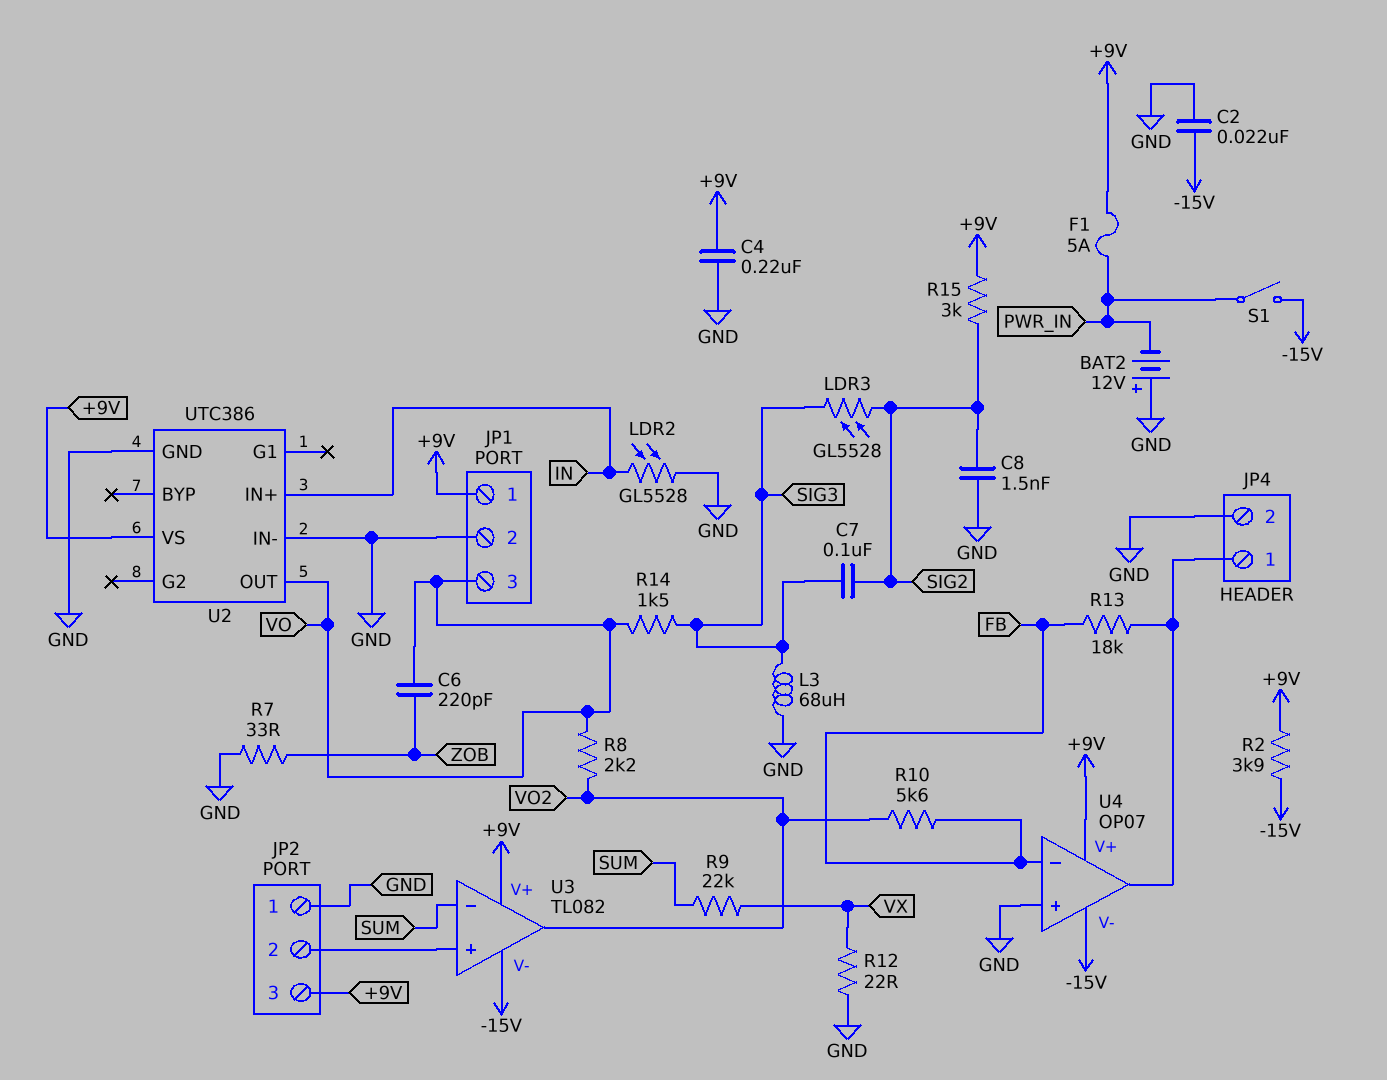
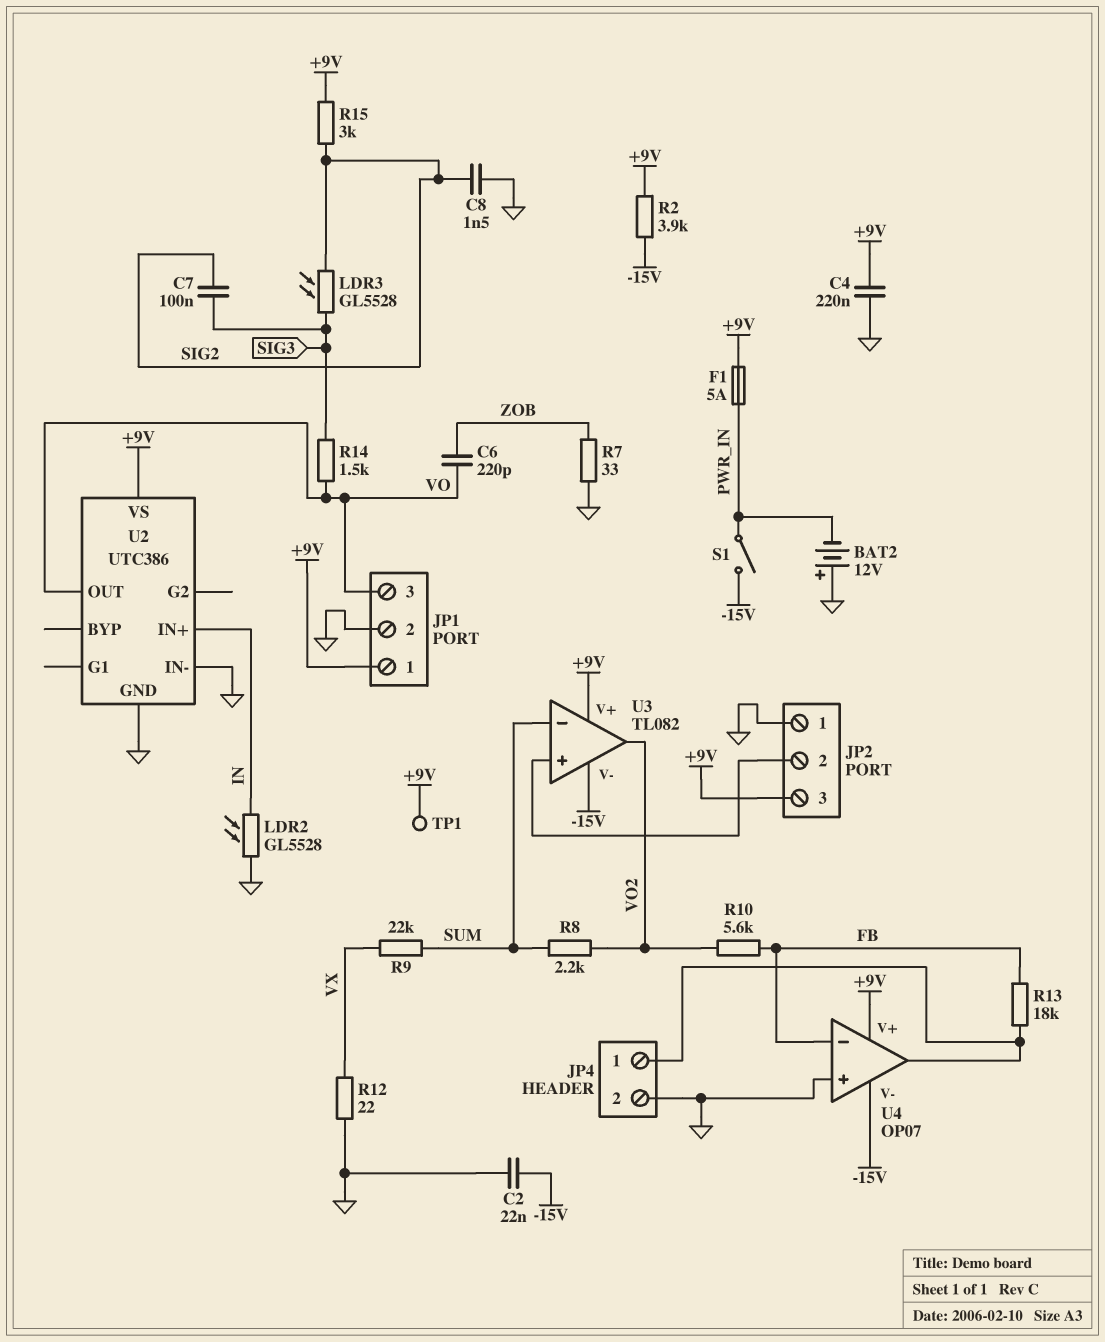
L3: 68uH (GND, SIG3) -> none
R8: 2.2k (VO, VO2) -> 2.2k (SUM, VO2)
TP1: none -> test point (+9V)

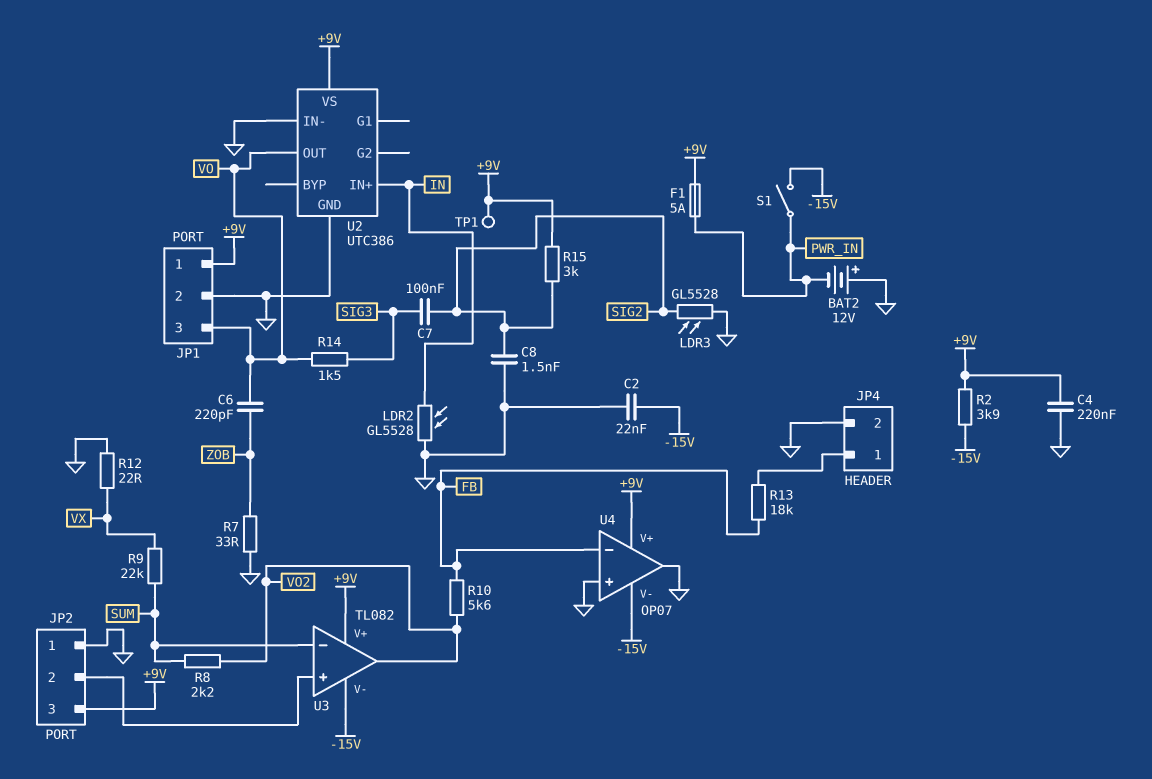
LDR3: GL5528 (SIG2, SIG3) -> GL5528 (GND, SIG2)
U4 pin out: JP4/1 -> GND

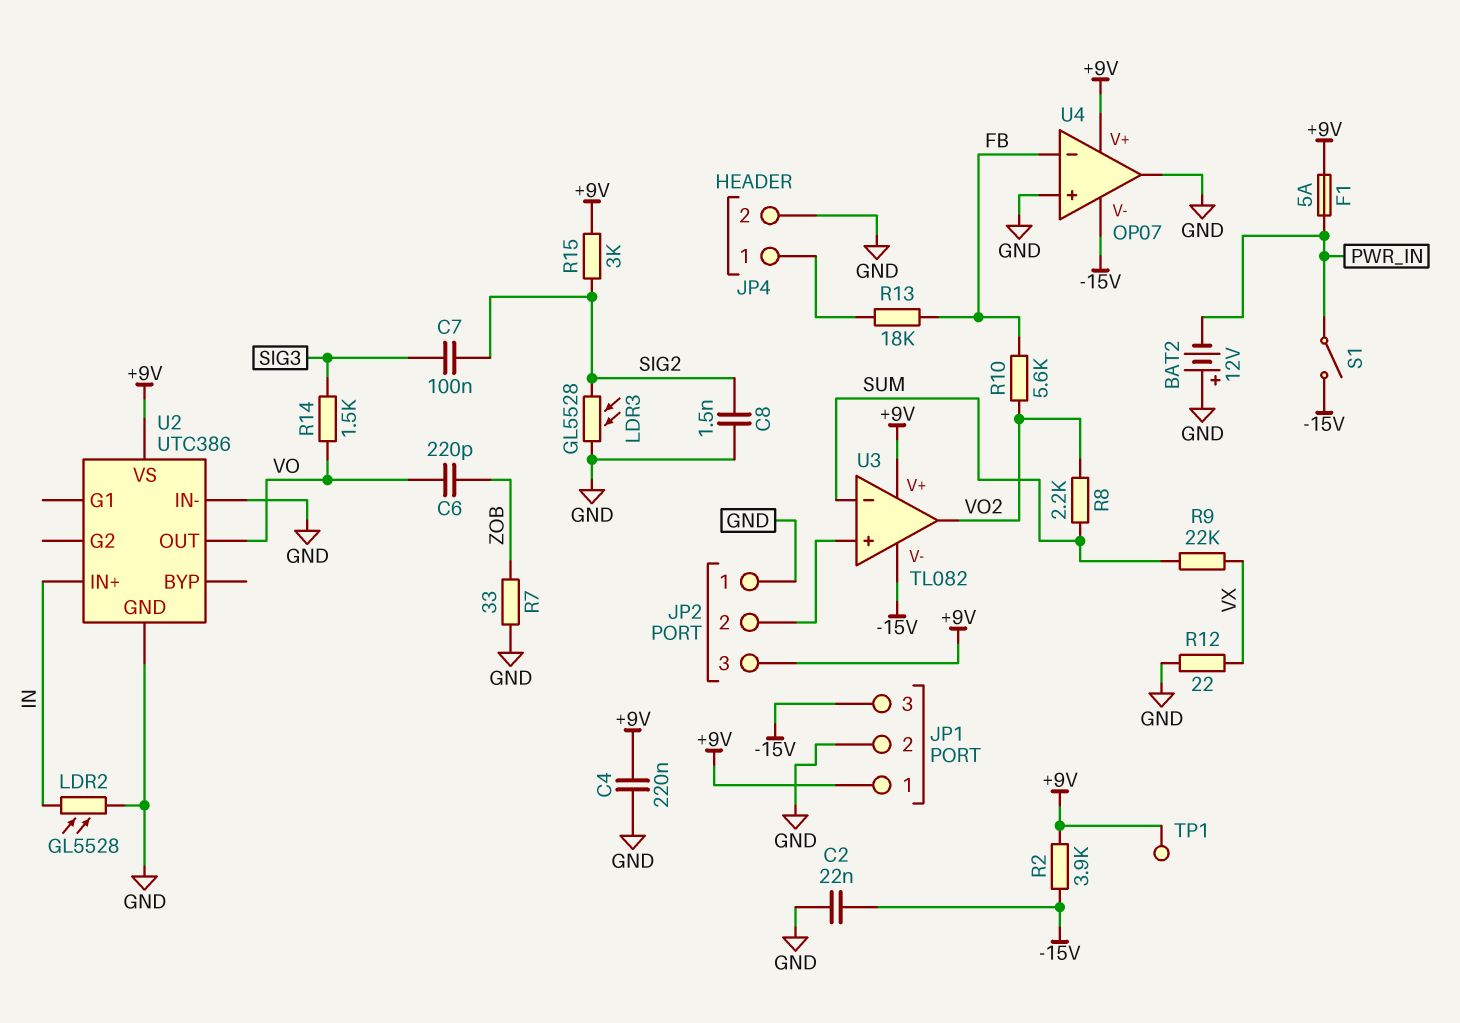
JP1 pin 3: VO -> -15V

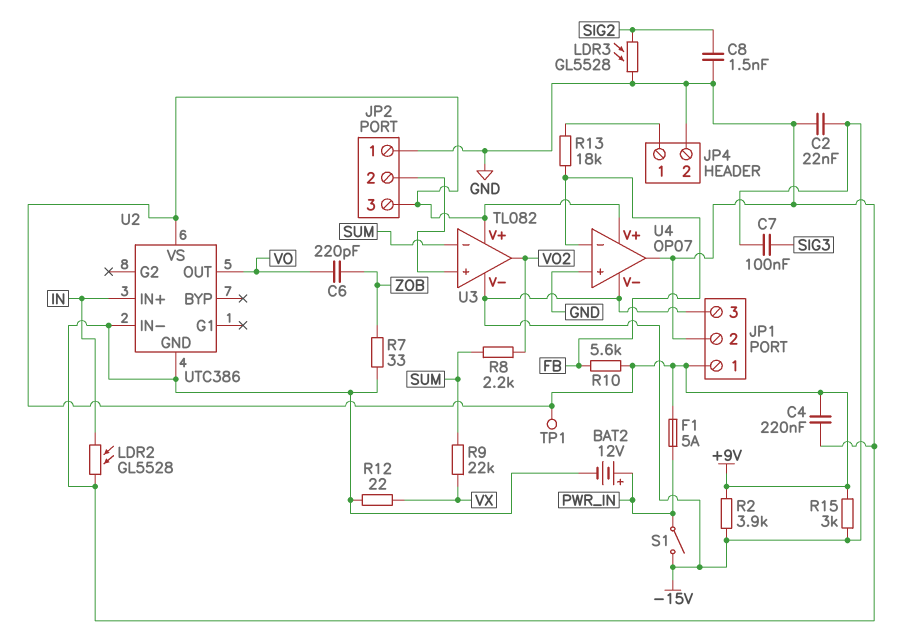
BAT2: 12V (plus GND, minus PWR_IN) -> 12V (plus PWR_IN, minus GND)
C7: 100nF (SIG2, SIG3) -> 100nF (-15V, SIG3)
R10: 5.6k (FB, VO2) -> 5.6k (+9V, FB)
R14: 1.5k (SIG3, VO) -> none
R15: 3k (+9V, SIG2) -> 3k (+9V, -15V)

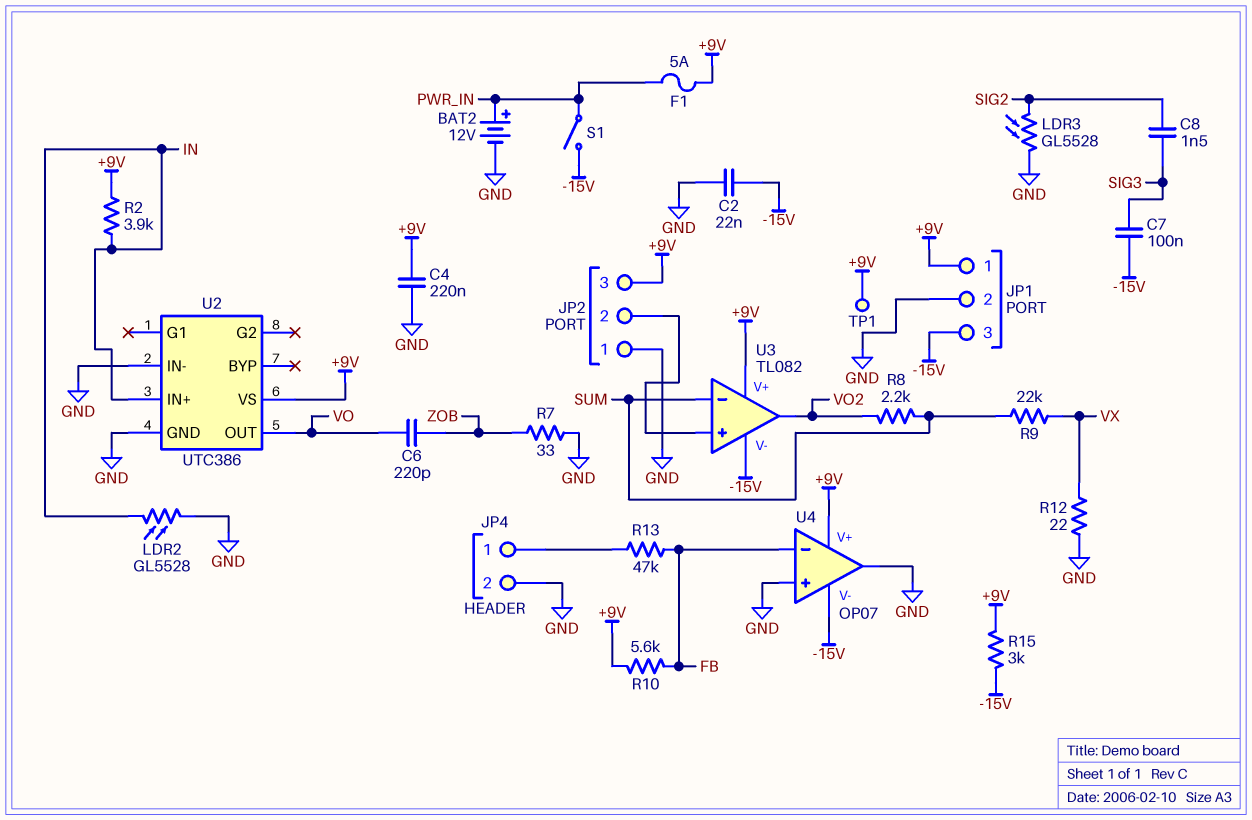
C8: 1.5nF (GND, SIG2) -> 1.5nF (SIG2, SIG3)
R2: 3.9k (+9V, -15V) -> 3.9k (+9V, IN)
R13: 18k (FB, JP4/1) -> 47k (FB, JP4/1)

